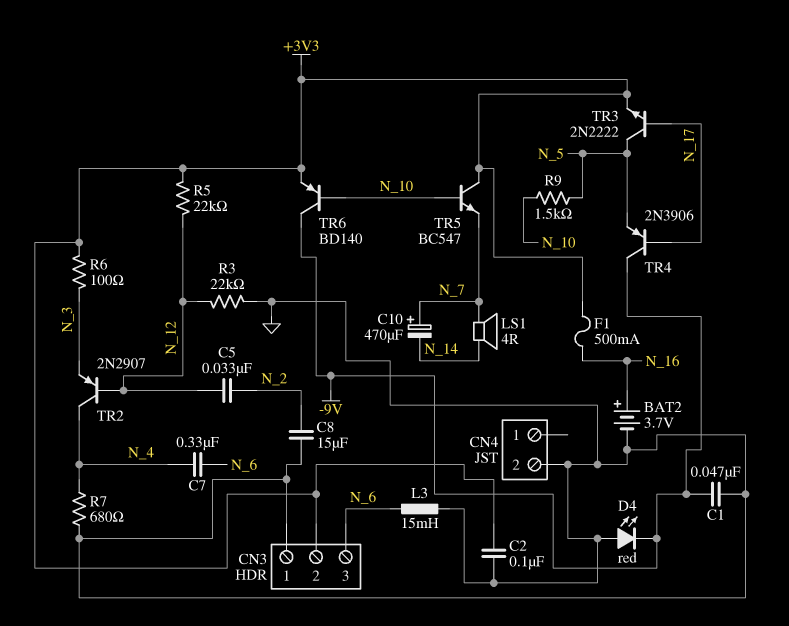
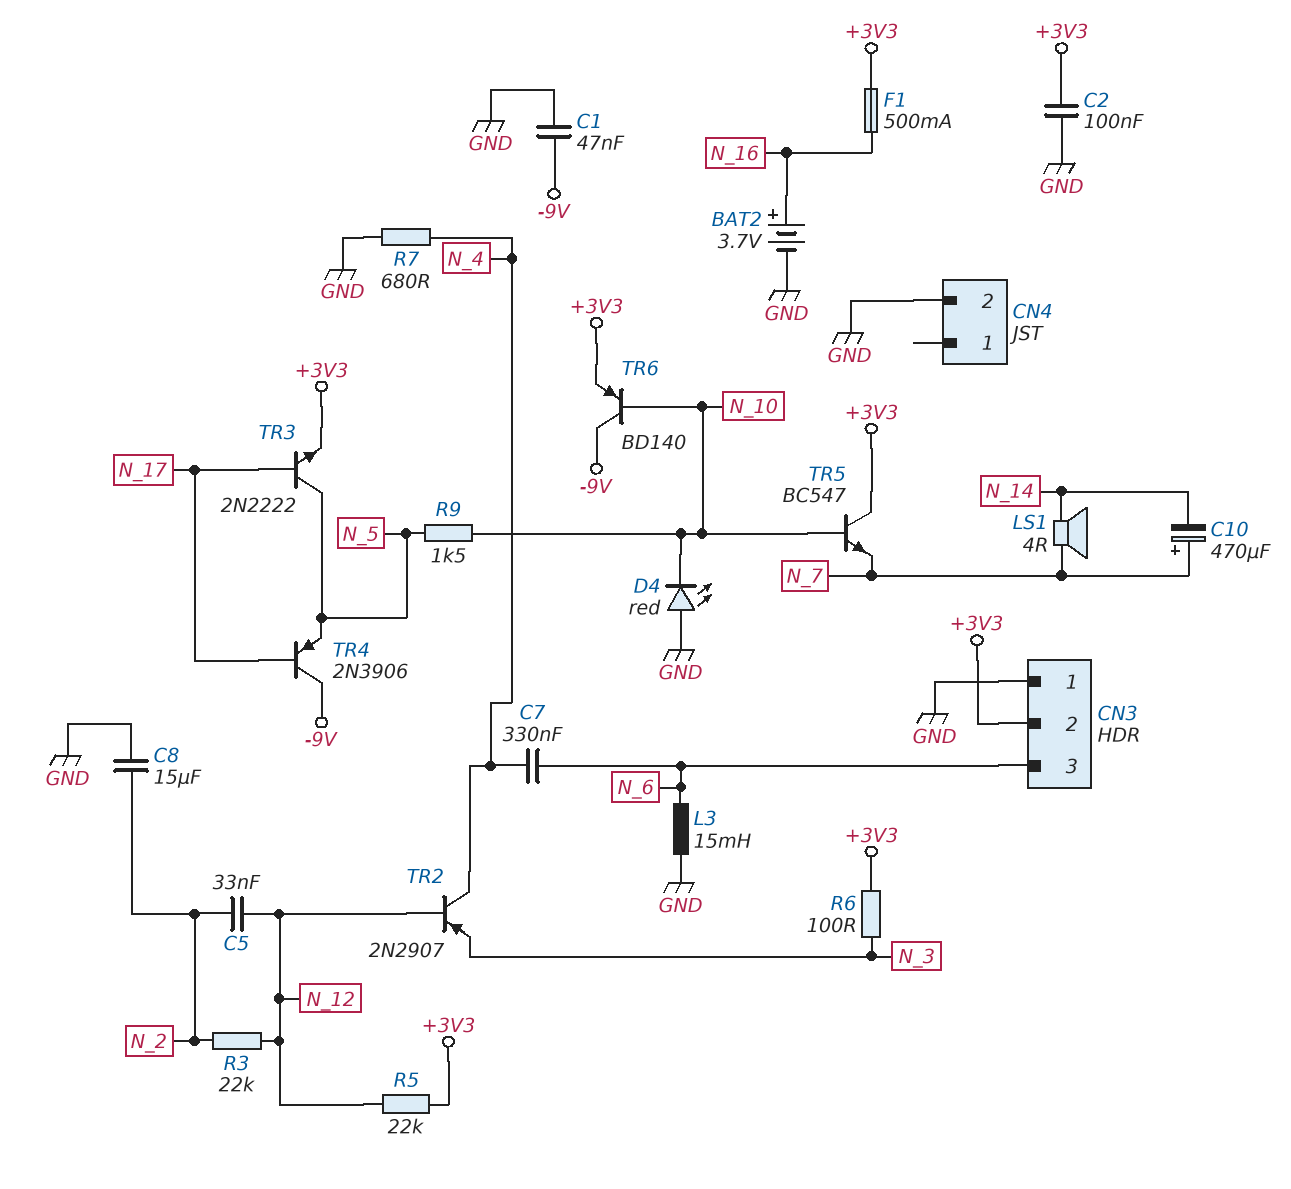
D4: LED red (A GND, K -9V) -> LED red (A GND, K N_10)
R3: 22k (GND, N_12) -> 22k (N_2, N_12)

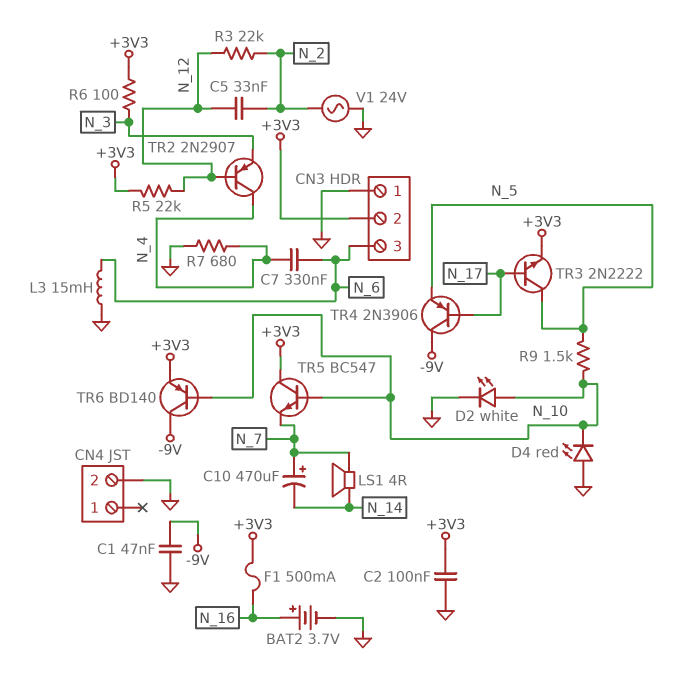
C8: 15uF (GND, N_2) -> none
D2: none -> LED white (A N_10, K GND)
V1: none -> AC 24V (GND, N_2)

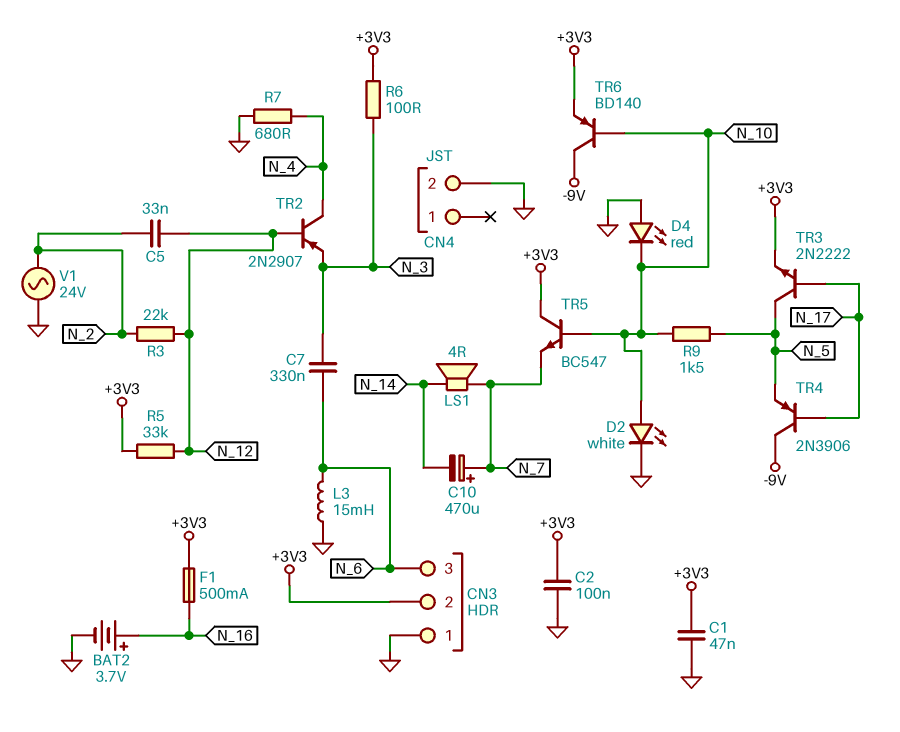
C1: 47nF (-9V, GND) -> 47nF (+3V3, GND)
C7: 330nF (N_4, N_6) -> 330nF (N_3, N_6)
R5: 22k (+3V3, N_12) -> 33k (+3V3, N_12)

